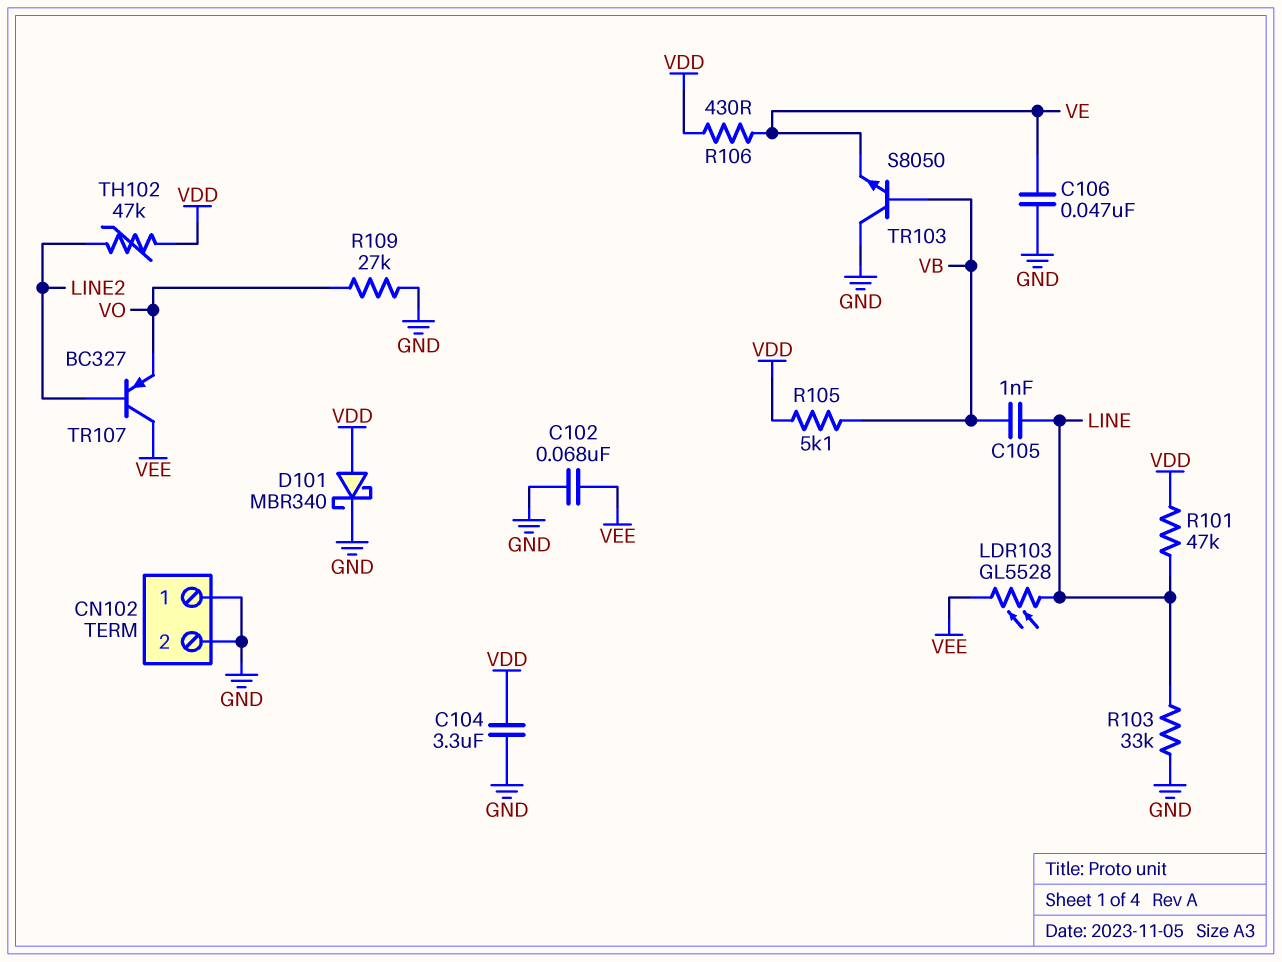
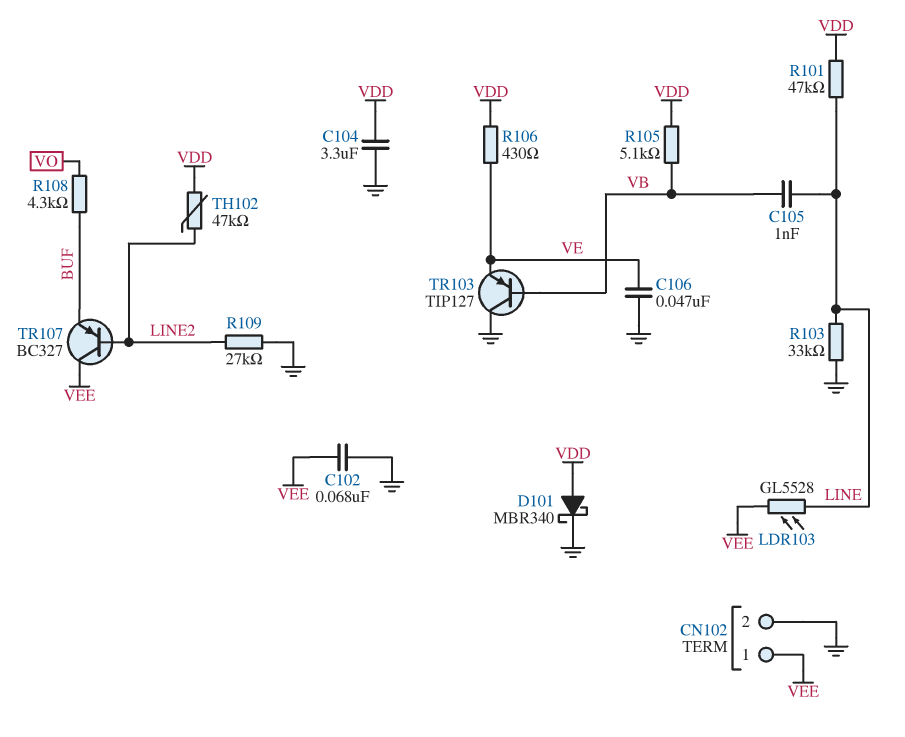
CN102 pin 1: GND -> VEE
R108: none -> 4.3k (BUF, VO)
R109: 27k (GND, VO) -> 27k (GND, LINE2)
TR103: NPN S8050 (B VB, C GND, E VE) -> PNP TIP127 (B VB, C GND, E VE)
TR107: PNP BC327 (B LINE2, C VEE, E VO) -> PNP BC327 (B LINE2, C VEE, E BUF)

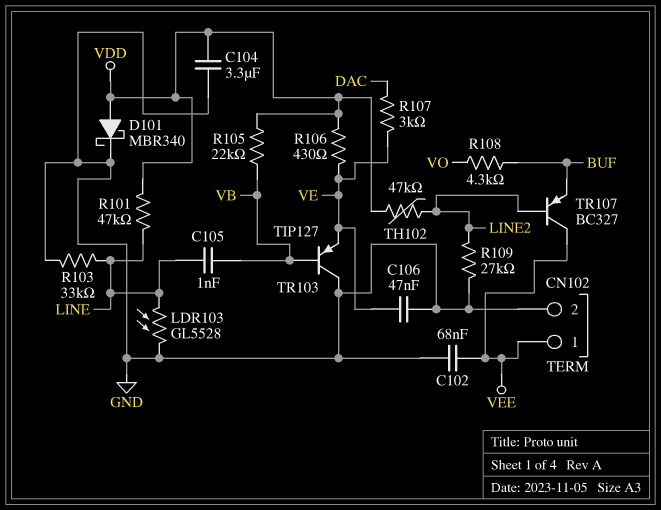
LDR103: GL5528 (LINE, VEE) -> GL5528 (GND, LINE)
R105: 5.1k (VB, VDD) -> 22k (VB, VDD)
R107: none -> 3k (DAC, VE)

